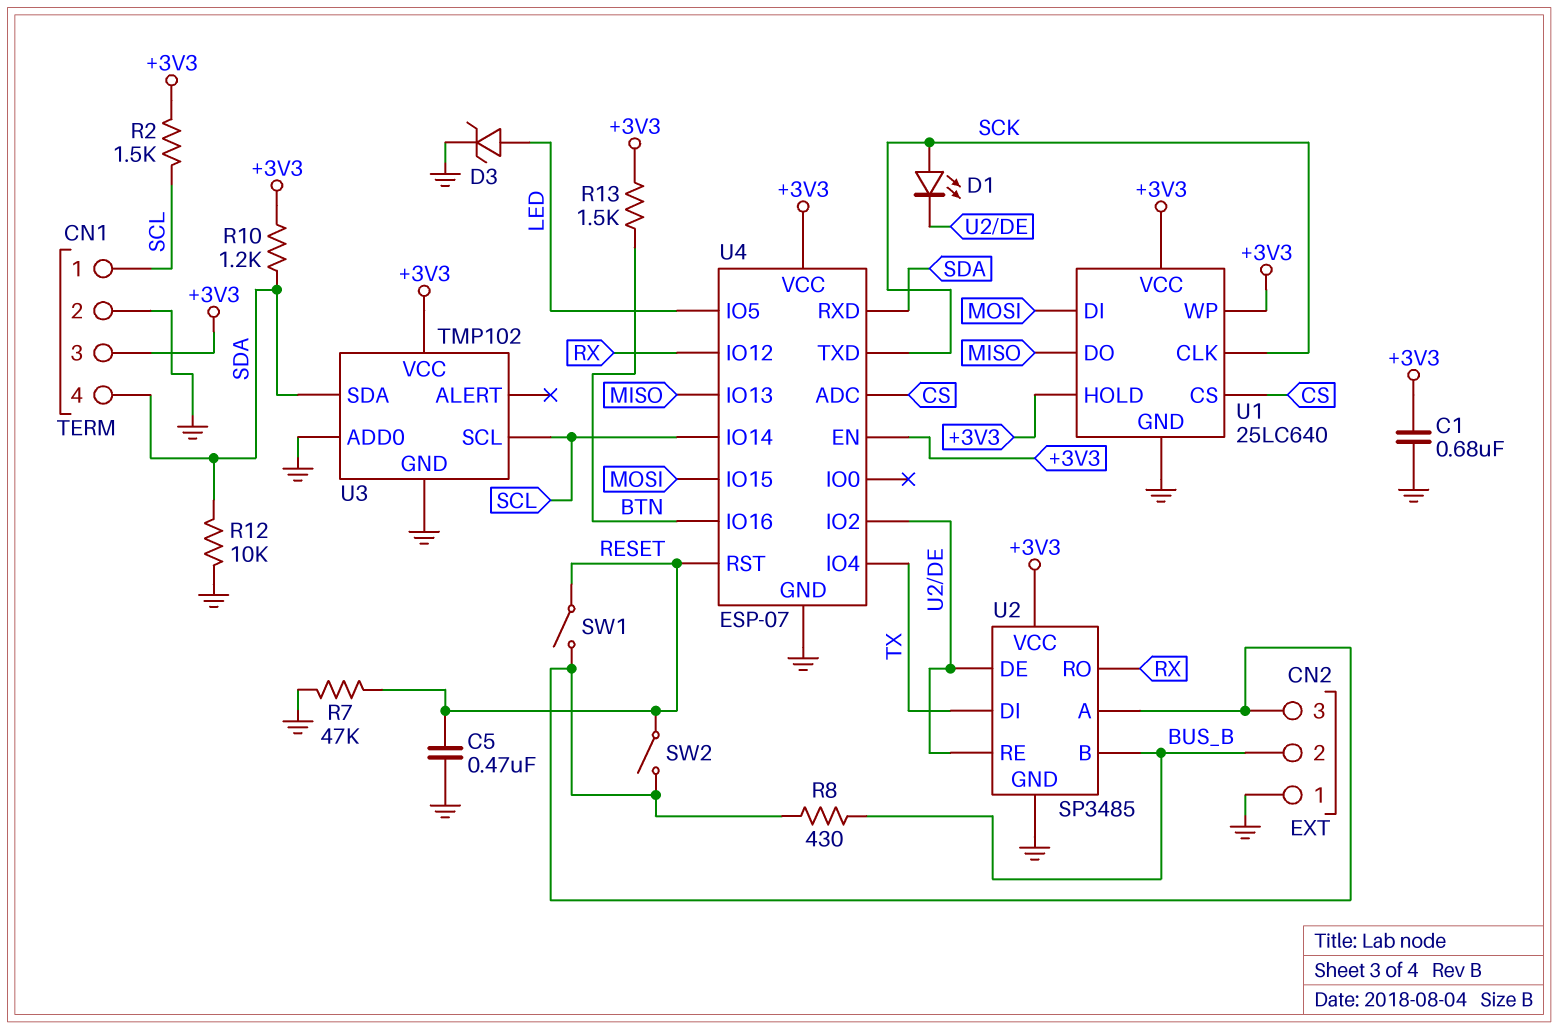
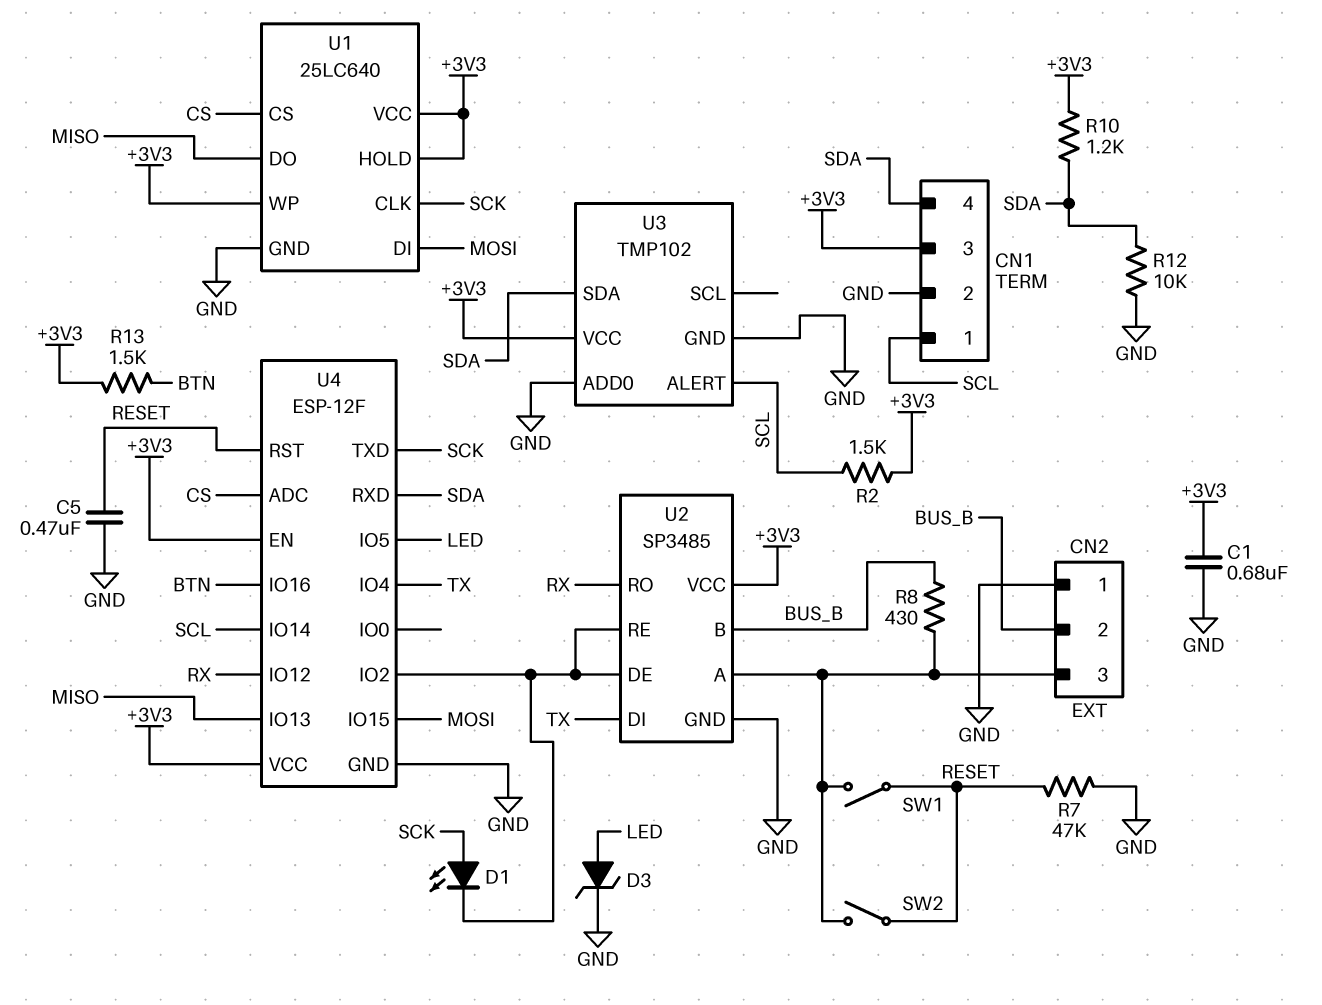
U3 pin ALERT: none -> SCL
U3 pin SCL: SCL -> none
U4: ESP-07 -> ESP-12F

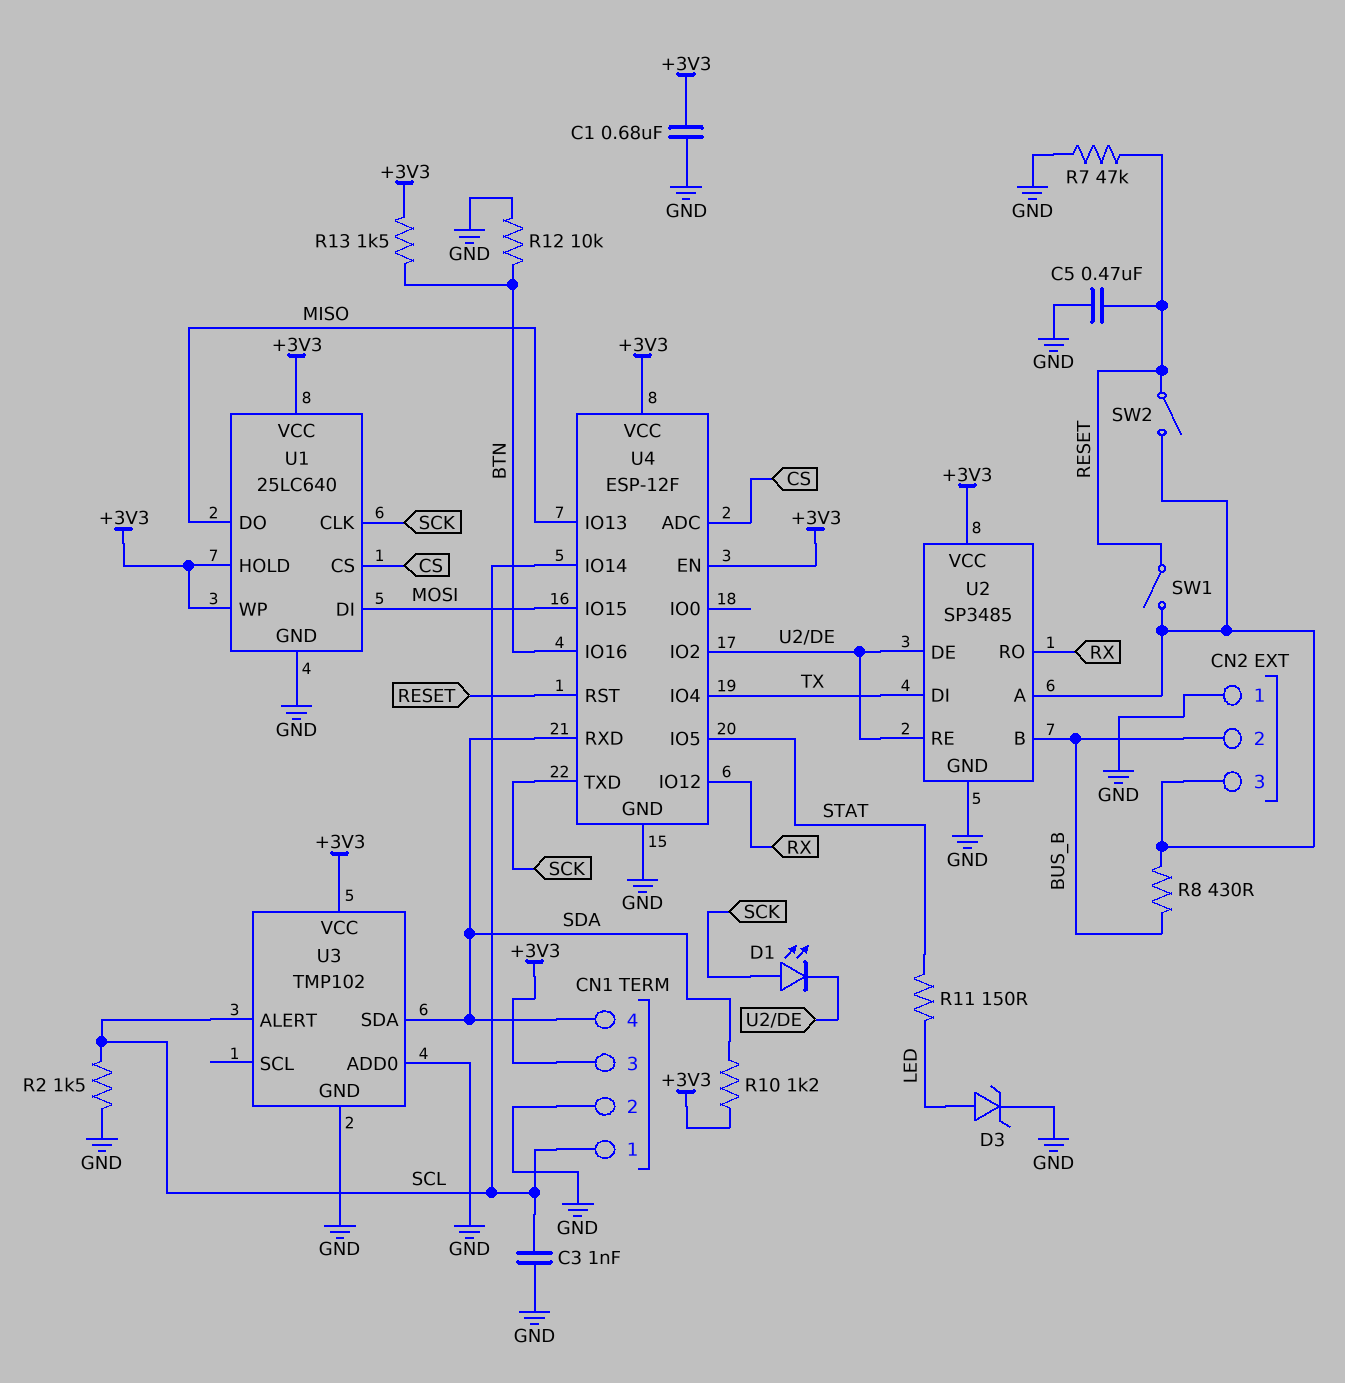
C3: none -> 1nF (GND, SCL)
R2: 1.5k (+3V3, SCL) -> 1.5k (GND, SCL)
R11: none -> 150 (LED, STAT)
R12: 10k (GND, SDA) -> 10k (BTN, GND)
U4 pin IO5: LED -> STAT

